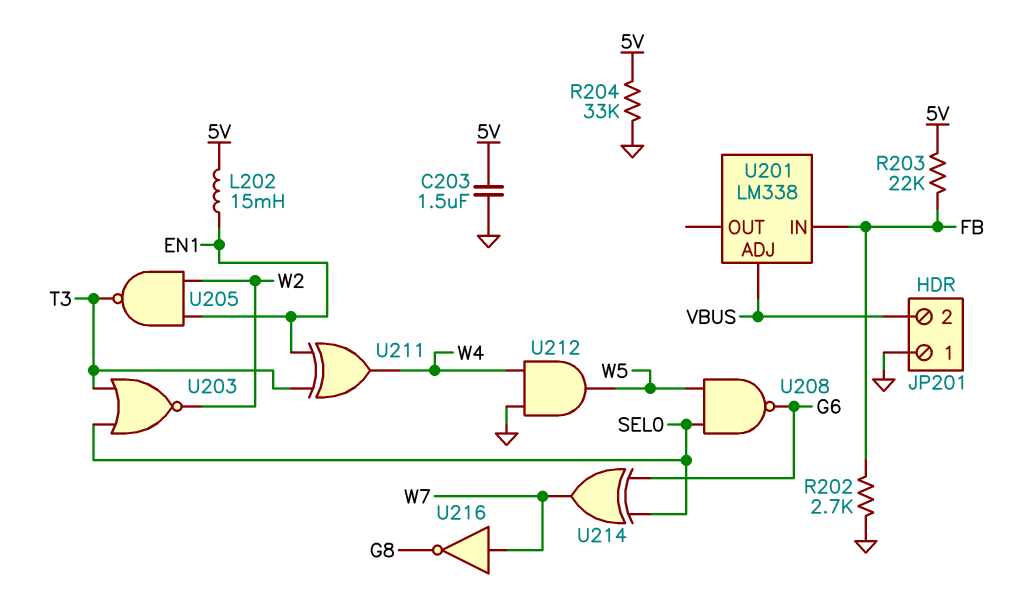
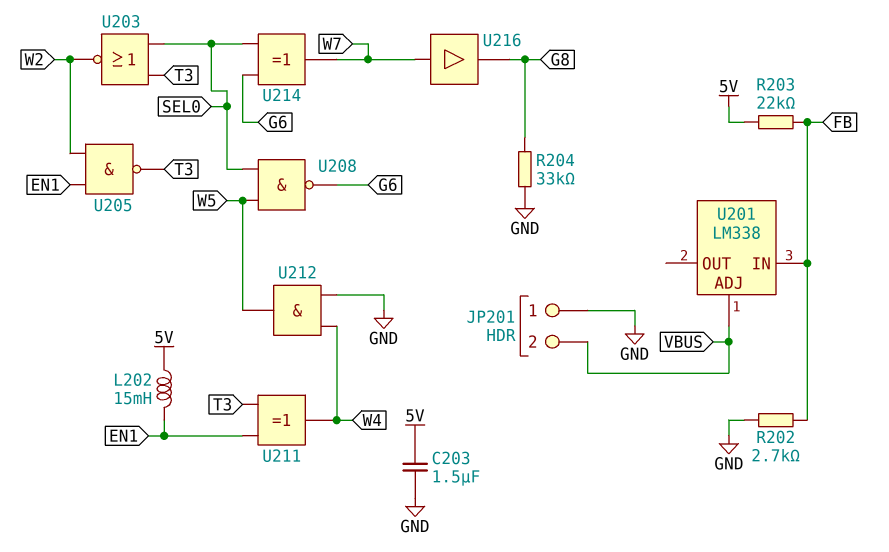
R204: 33k (5V, GND) -> 33k (G8, GND)
U216: NOT (in W7, out G8) -> buffer (in W7, out G8)

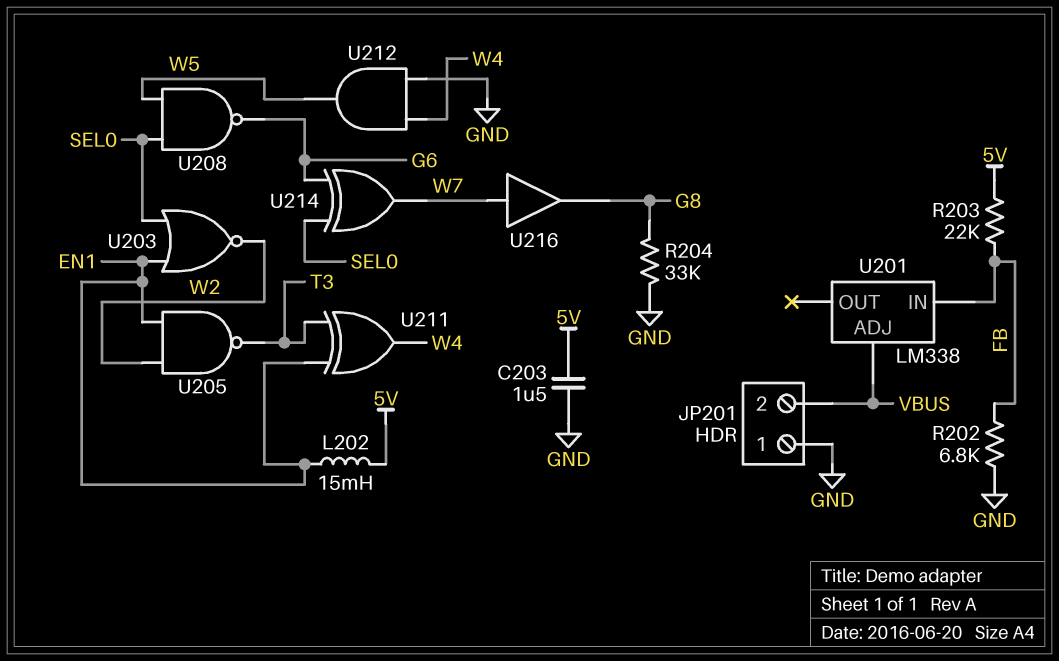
R202: 2.7k (FB, GND) -> 6.8k (FB, GND)
U203: NOR (in SEL0, in T3, out W2) -> NOR (in EN1, in SEL0, out W2)

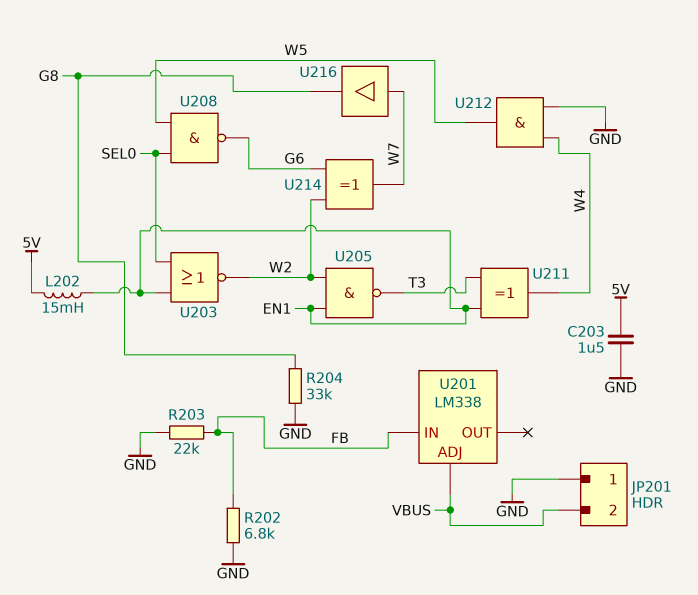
R203: 22k (5V, FB) -> 22k (FB, GND)
U214: XOR (in G6, in SEL0, out W7) -> XOR (in G6, in W2, out W7)

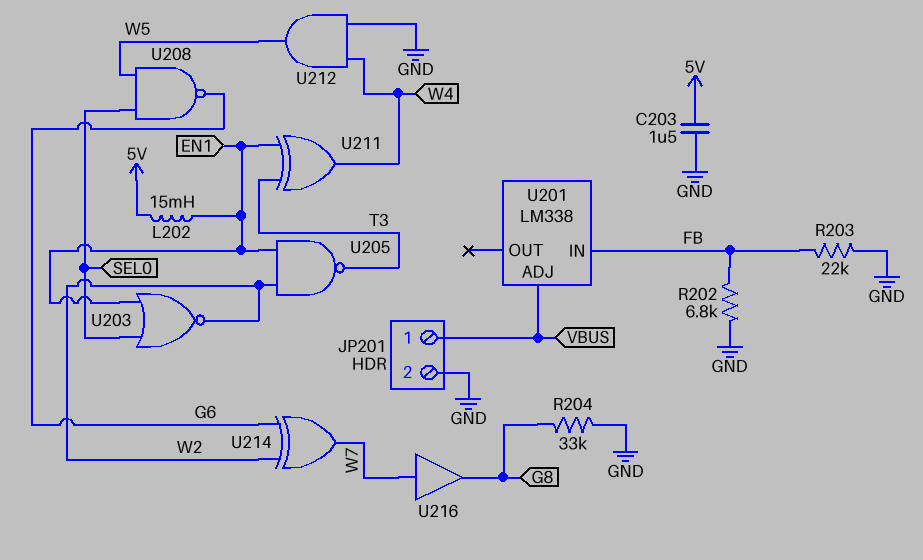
JP201 pin 1: GND -> VBUS
JP201 pin 2: VBUS -> GND

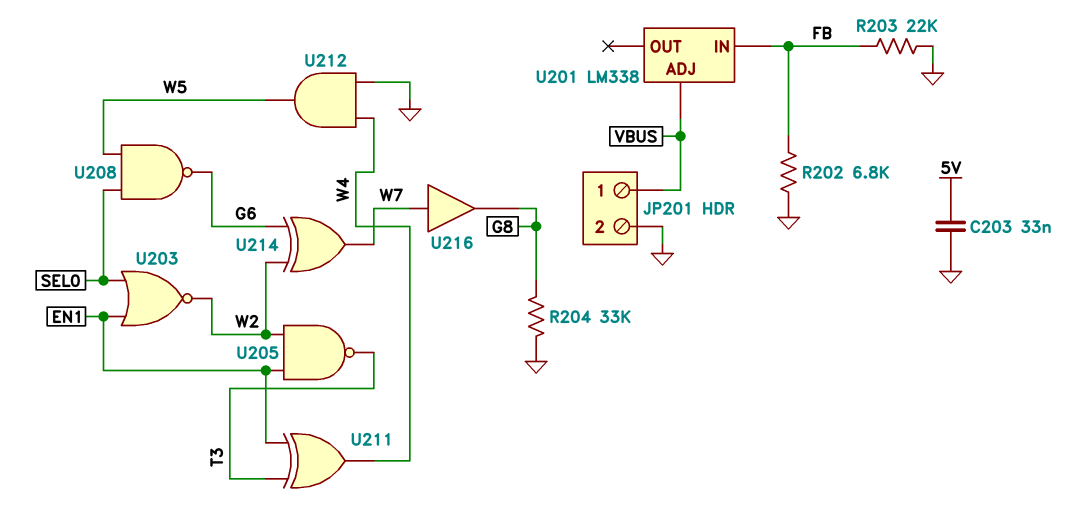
C203: 1.5uF (5V, GND) -> 33nF (5V, GND)
L202: 15mH (5V, EN1) -> none

